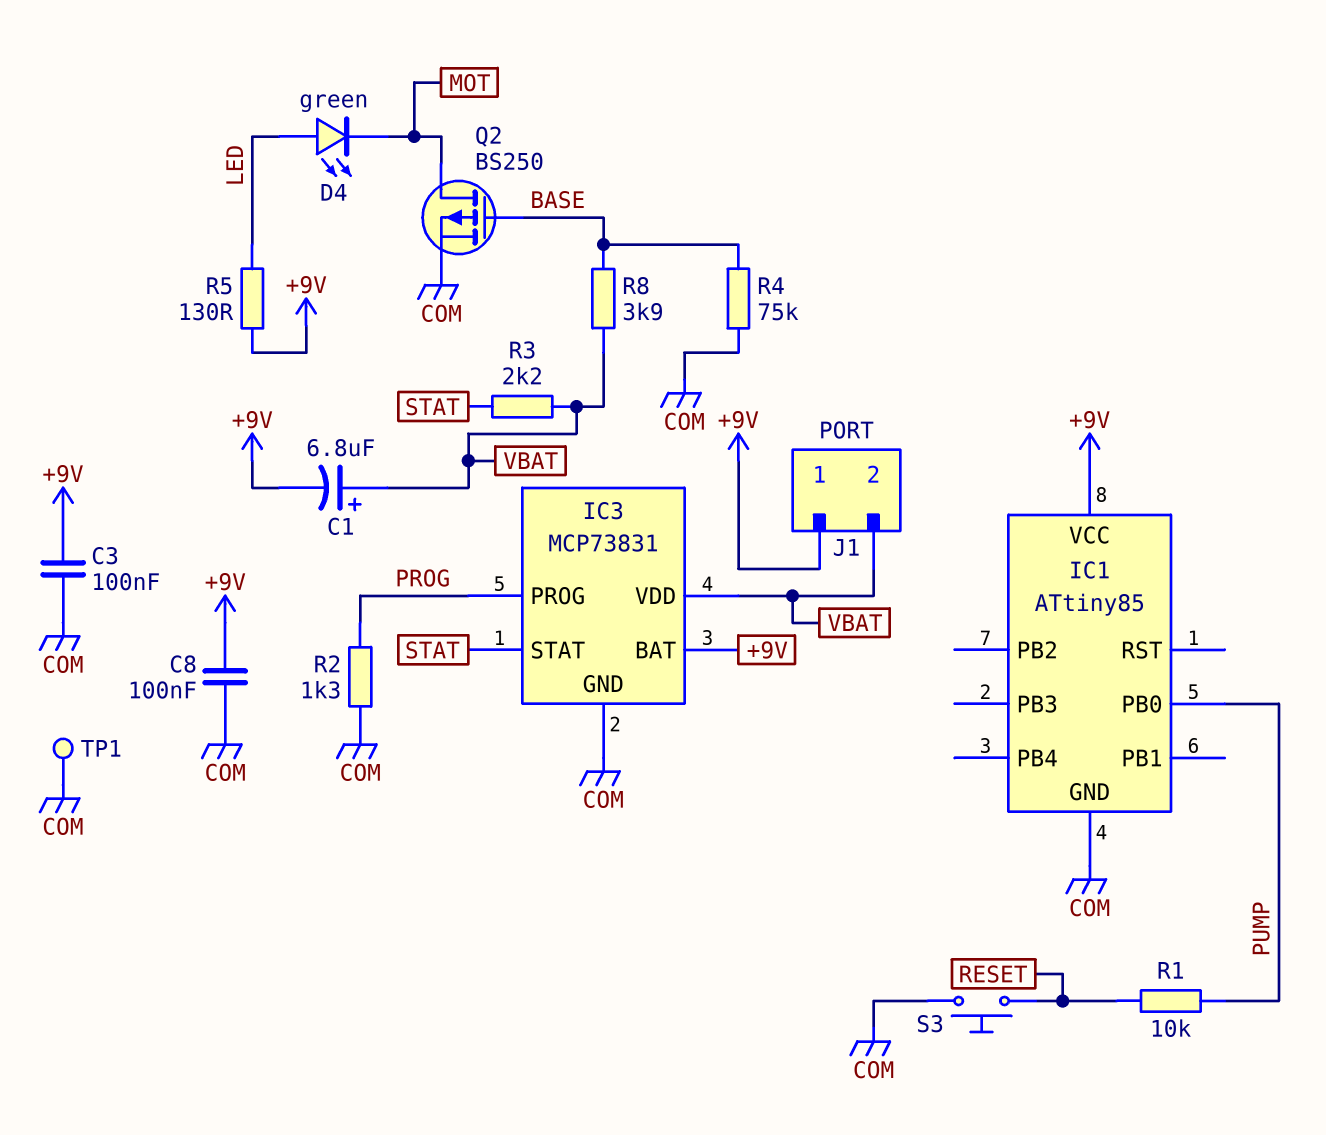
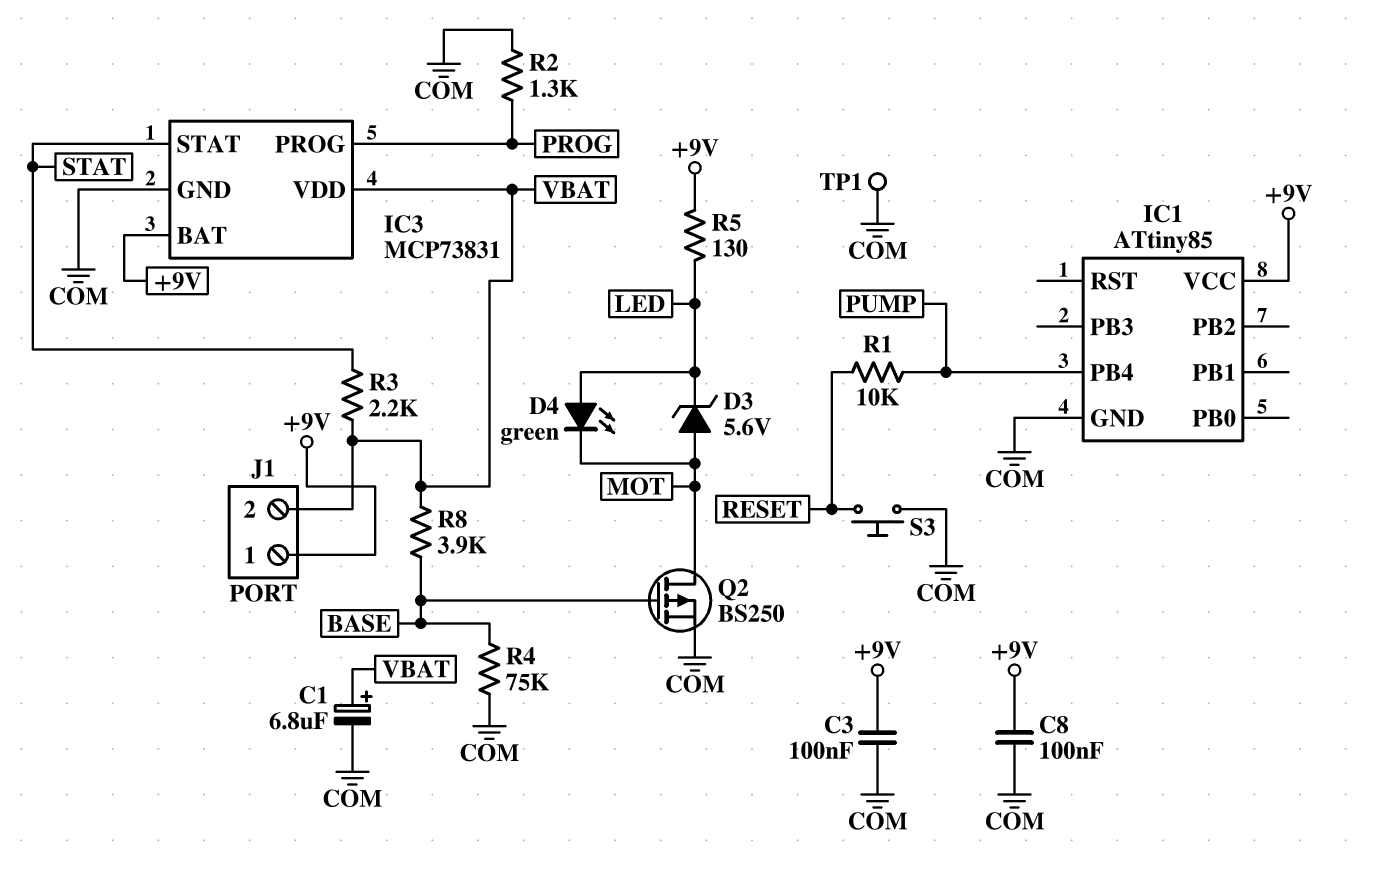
C1: 6.8uF (plus VBAT, minus +9V) -> 6.8uF (plus VBAT, minus COM)
D3: none -> zener 5.6V (A MOT, K LED)
IC1 pin PB0: PUMP -> none
IC1 pin PB4: none -> PUMP

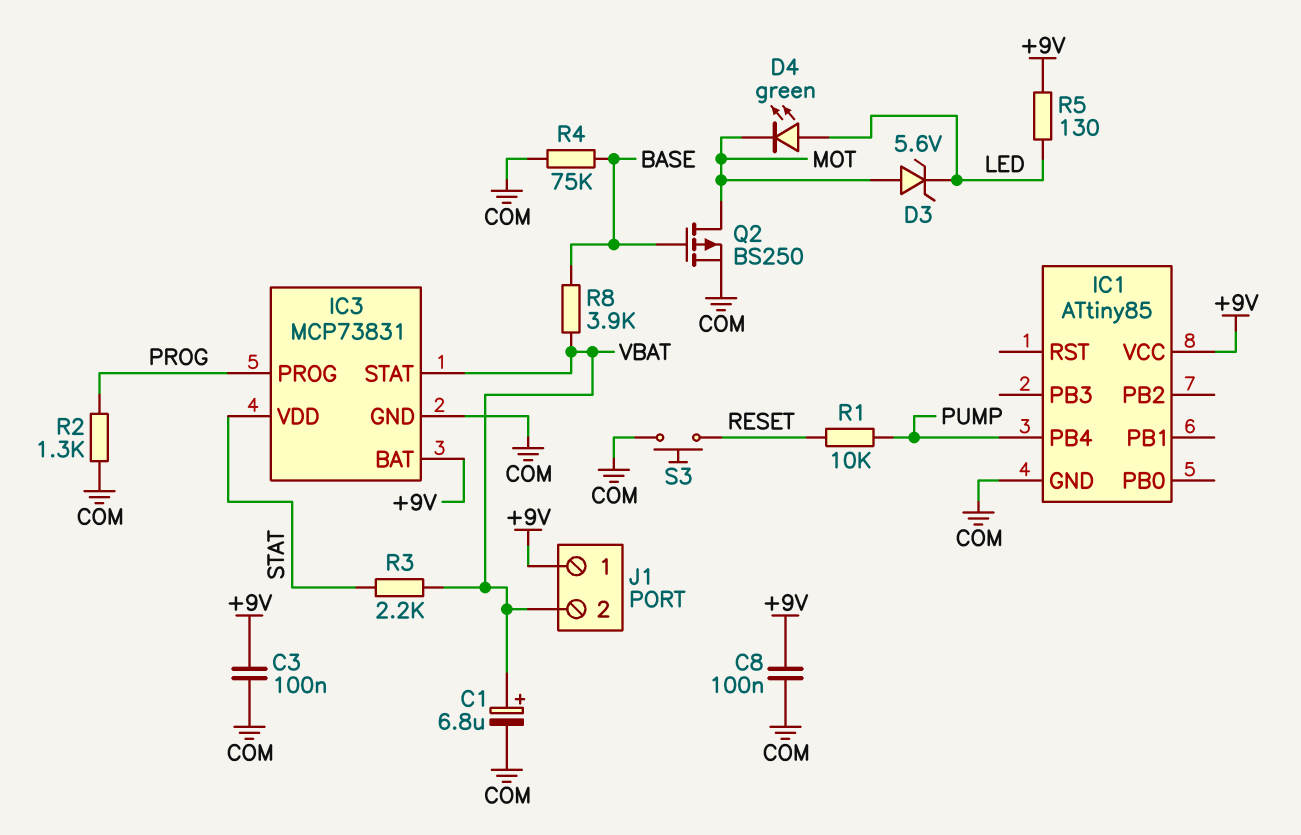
IC3 pin STAT: STAT -> VBAT
IC3 pin VDD: VBAT -> STAT
TP1: test point (COM) -> none

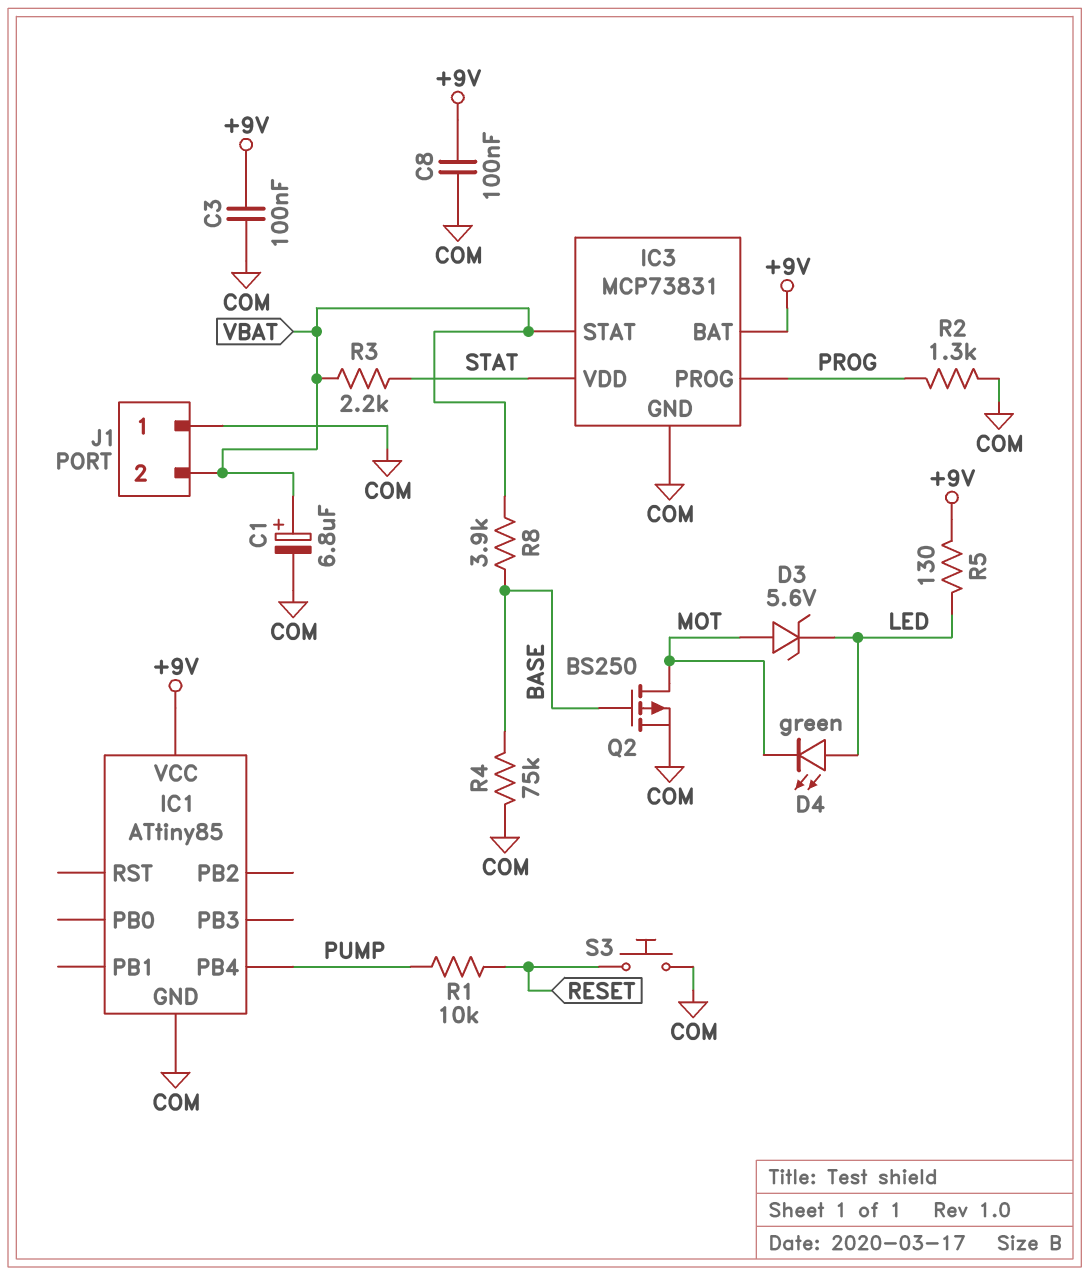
J1 pin 1: +9V -> COM

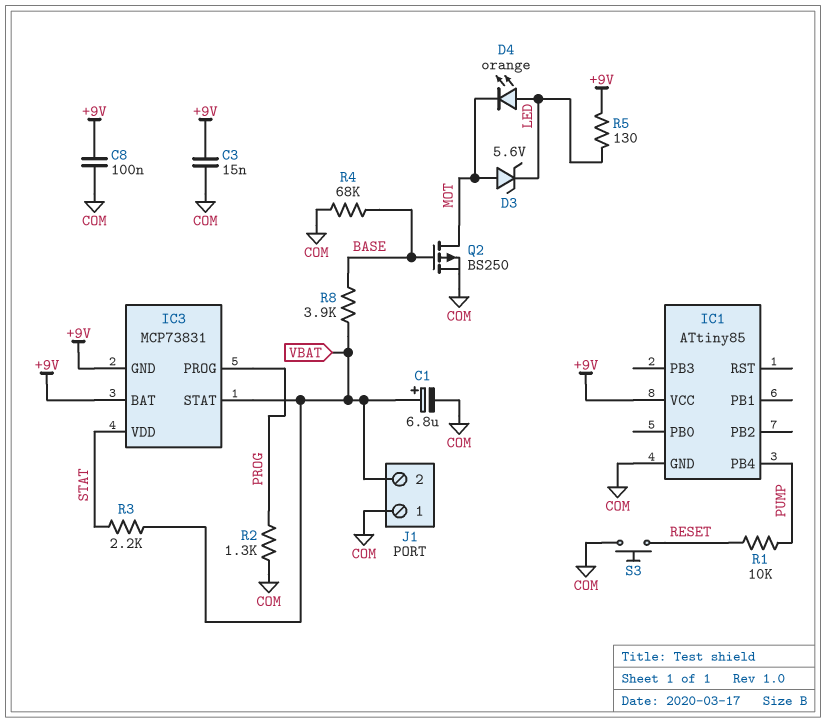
C3: 100nF (+9V, COM) -> 15nF (+9V, COM)
D4: LED green (A LED, K MOT) -> LED orange (A LED, K MOT)
IC3 pin GND: COM -> +9V
R4: 75k (BASE, COM) -> 68k (BASE, COM)

